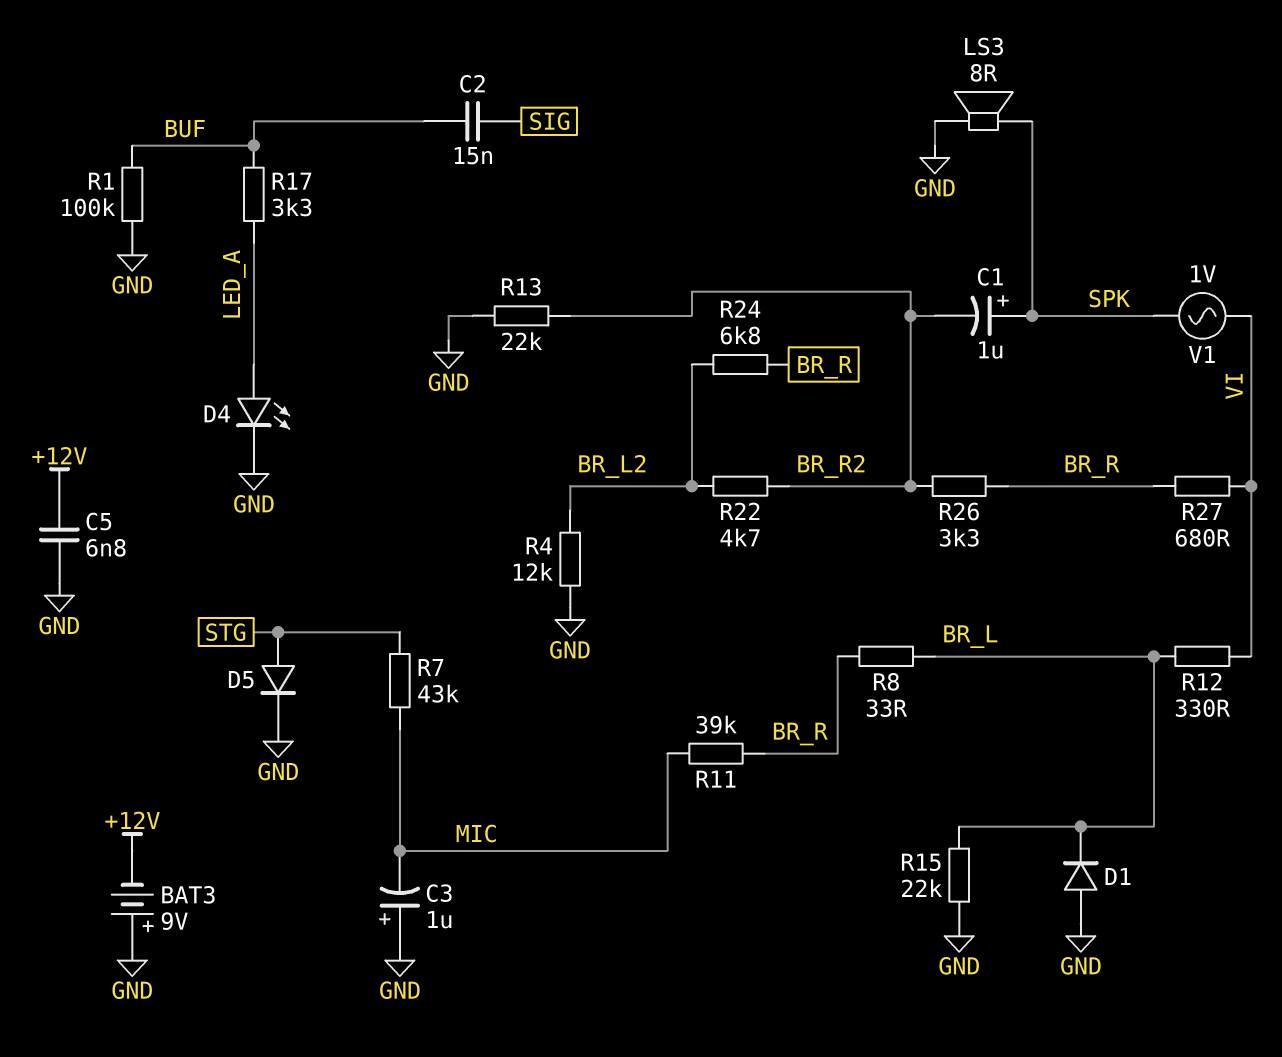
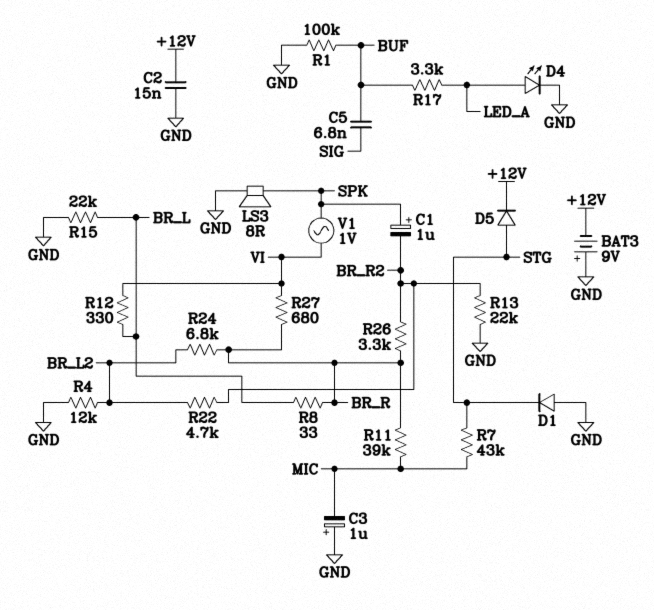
C2: 15nF (BUF, SIG) -> 15nF (+12V, GND)
C5: 6.8nF (+12V, GND) -> 6.8nF (BUF, SIG)
D1: diode (A GND, K BR_L) -> diode (A GND, K STG)
D5: diode (A STG, K GND) -> diode (A STG, K +12V)

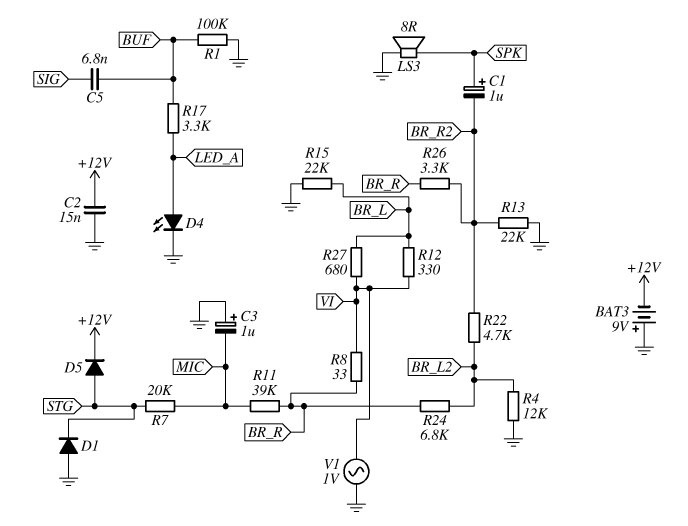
R7: 43k (MIC, STG) -> 20k (MIC, STG)
R8: 33 (BR_L, BR_R) -> 33 (BR_R, VI)
R27: 680 (BR_R, VI) -> 680 (BR_L, VI)
V1: AC 1V (SPK, VI) -> AC 1V (GND, VI)

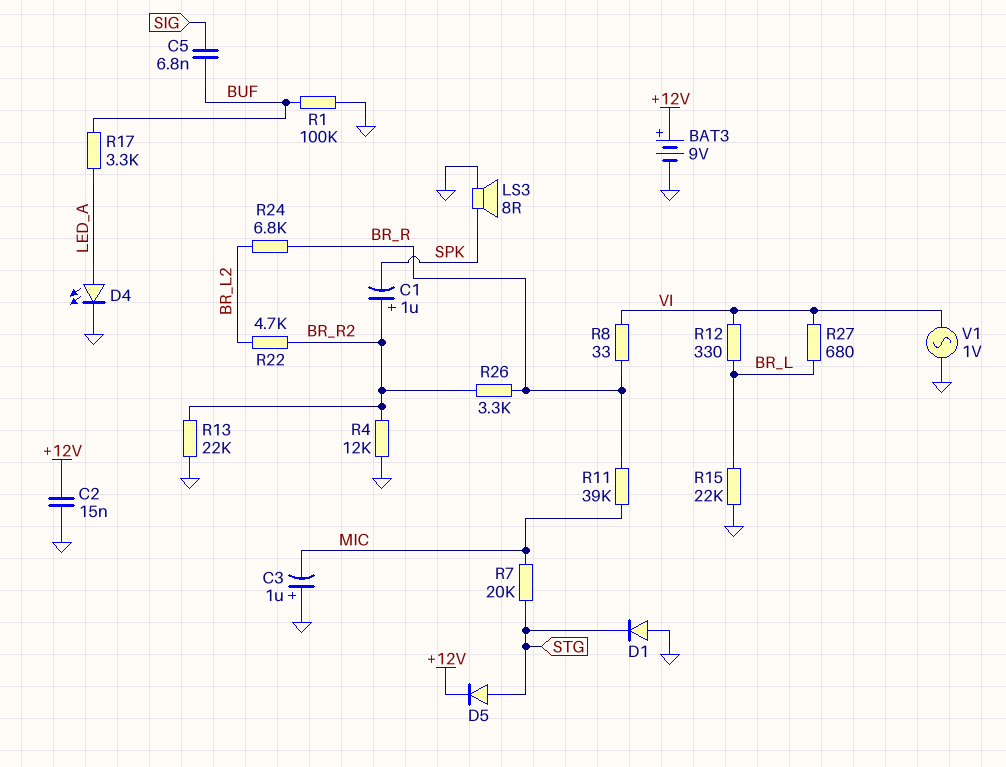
BAT3: 9V (plus GND, minus +12V) -> 9V (plus +12V, minus GND)
C1: 1uF (plus SPK, minus BR_R2) -> 1uF (plus BR_R2, minus SPK)
R4: 12k (BR_L2, GND) -> 12k (BR_R2, GND)

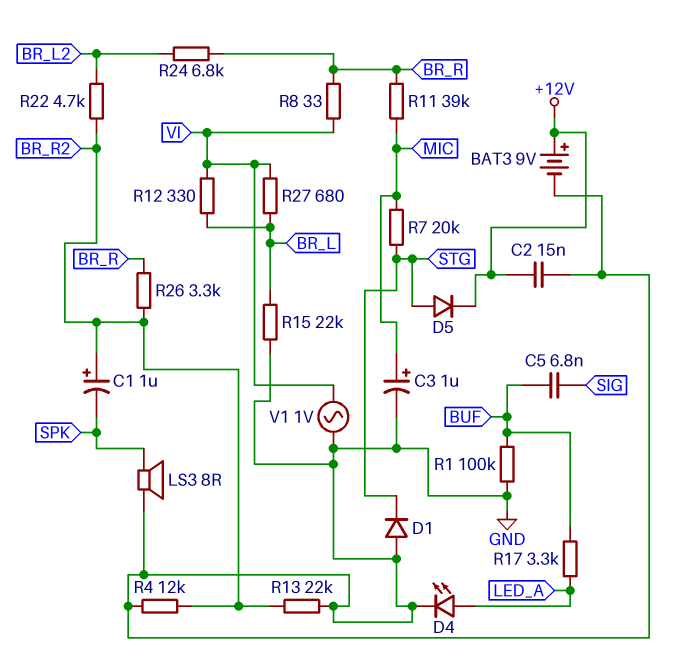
C3: 1uF (plus GND, minus MIC) -> 1uF (plus MIC, minus GND)

